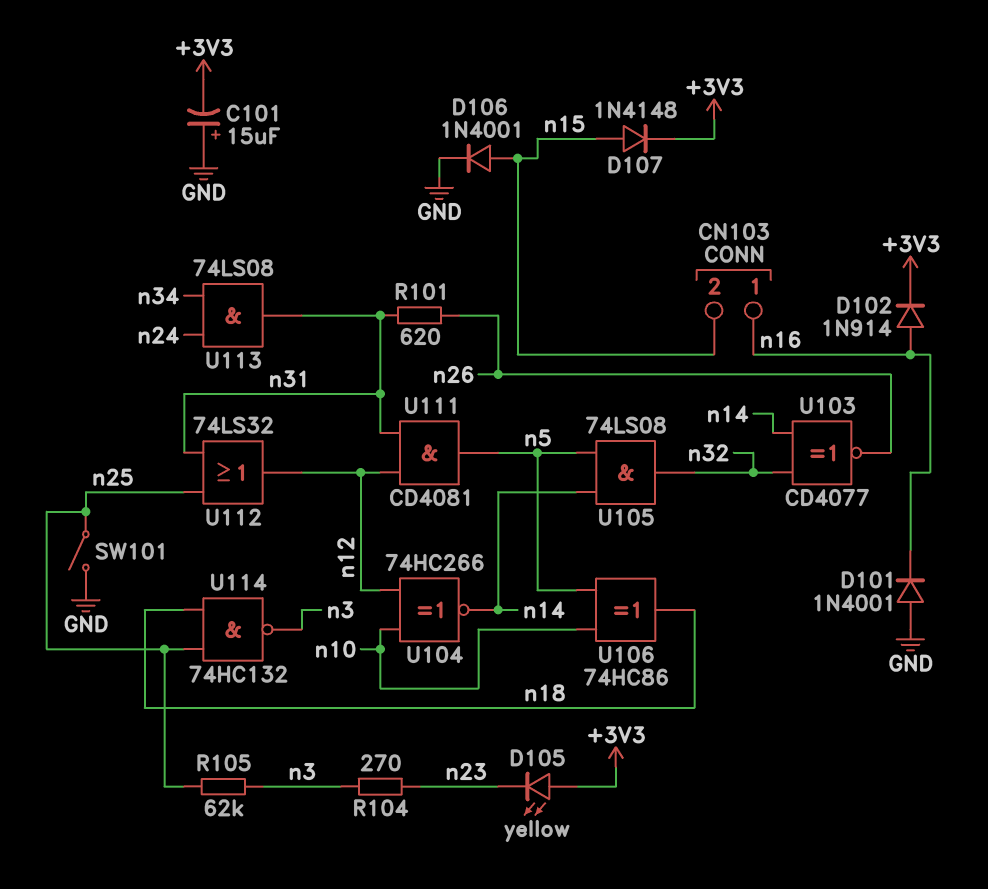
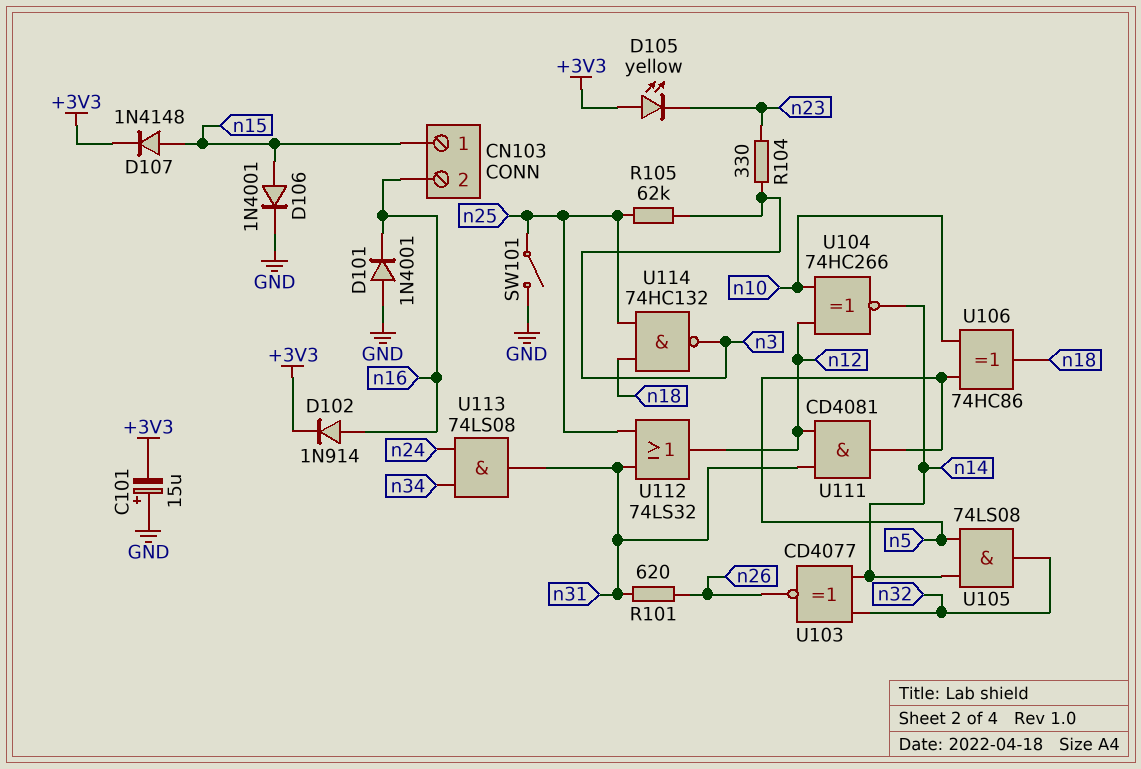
CN103 pin 1: n16 -> n15
CN103 pin 2: n15 -> n16
R104: 270 (n3, n23) -> 330 (n3, n23)

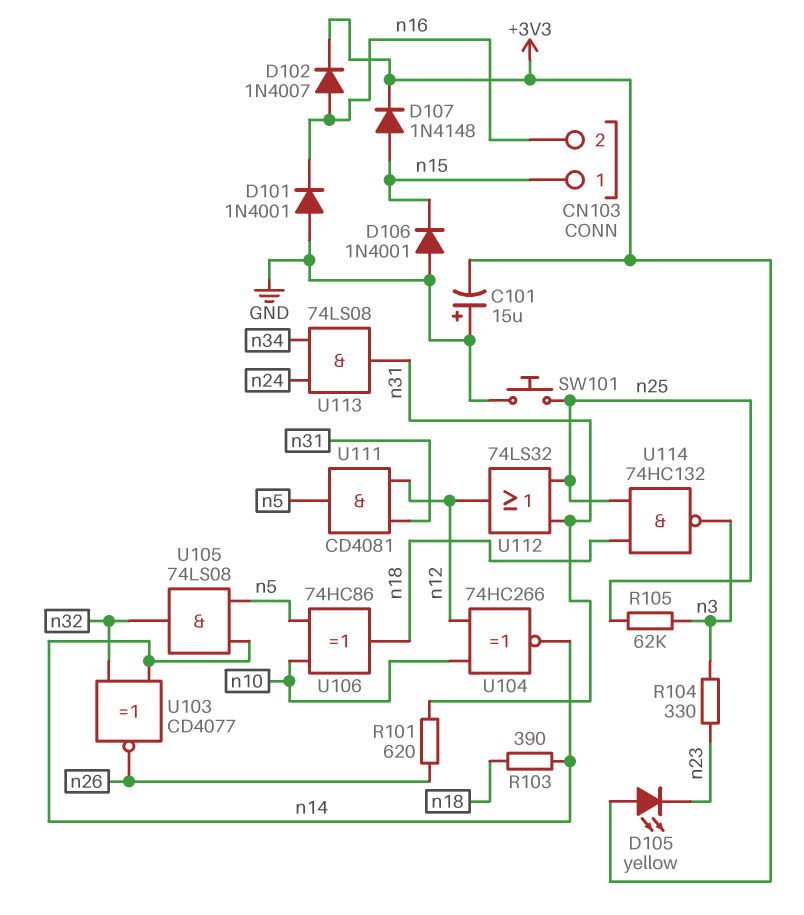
D102: diode 1N914 (A n16, K +3V3) -> diode 1N4007 (A n16, K +3V3)
D106: diode 1N4001 (A n15, K GND) -> diode 1N4001 (A GND, K n15)
R103: none -> 390 (n14, n18)
SW101: switch (GND, n25) -> button (GND, n25)

